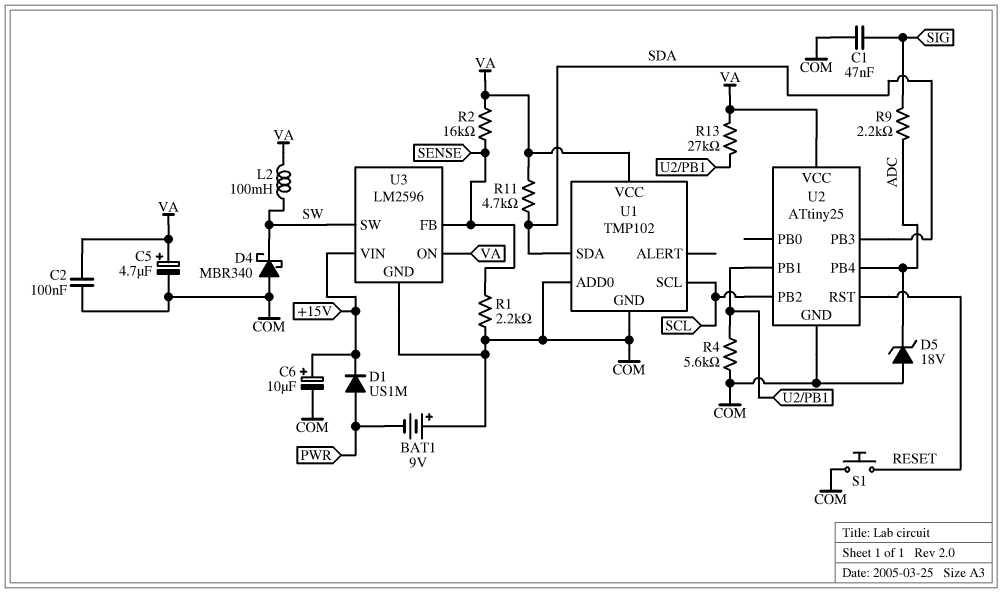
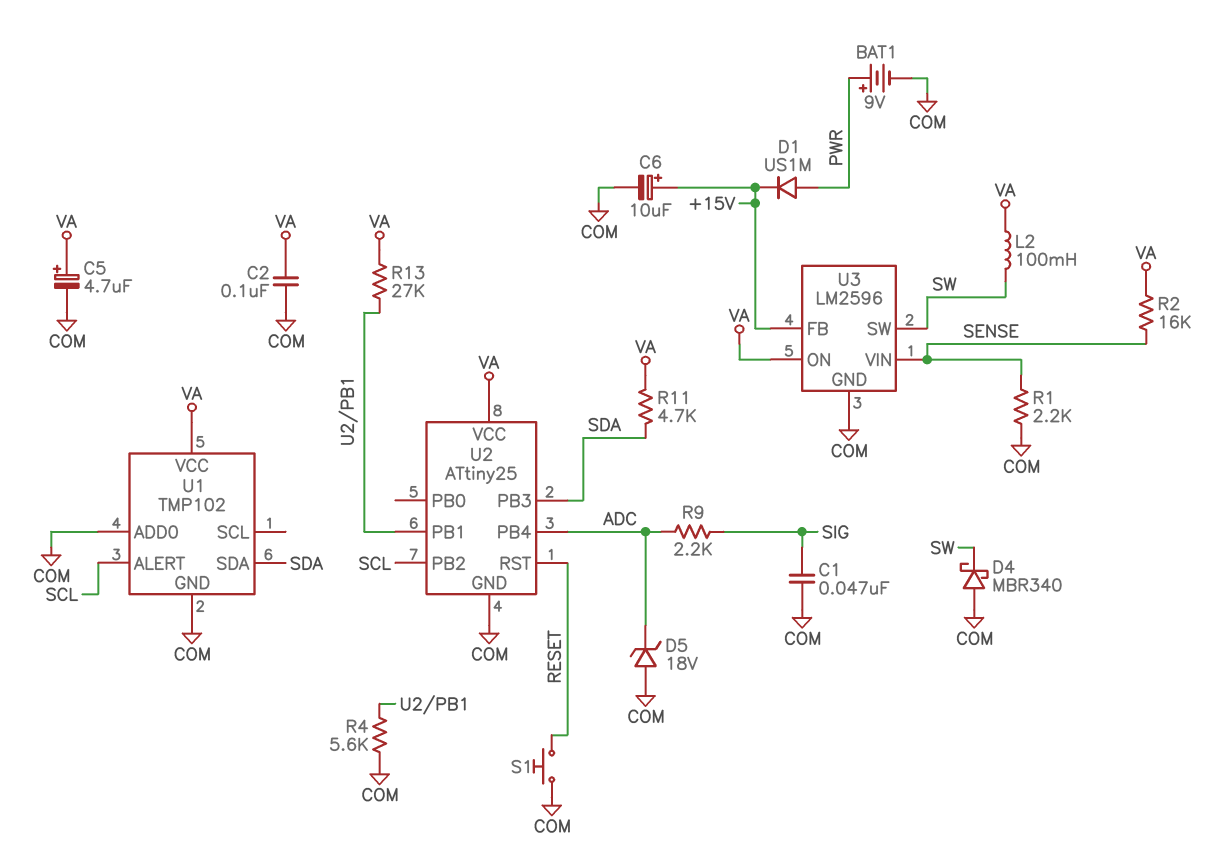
BAT1: 9V (plus COM, minus PWR) -> 9V (plus PWR, minus COM)
U1 pin ALERT: none -> SCL
U1 pin SCL: SCL -> none
U3 pin FB: SENSE -> +15V
U3 pin VIN: +15V -> SENSE

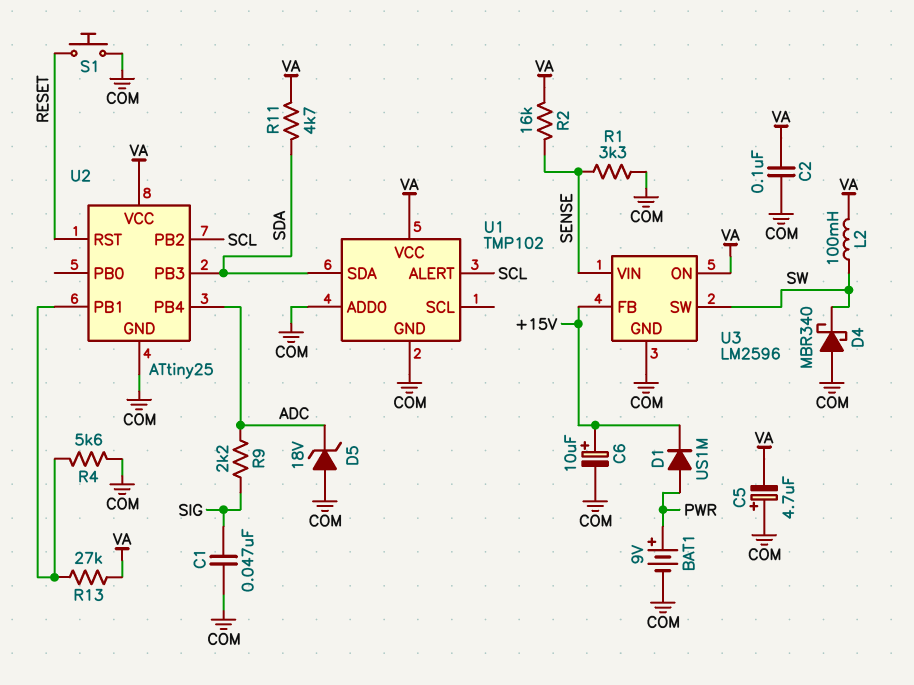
C5: 4.7uF (plus VA, minus COM) -> 4.7uF (plus COM, minus VA)
R1: 2.2k (COM, SENSE) -> 3.3k (COM, SENSE)

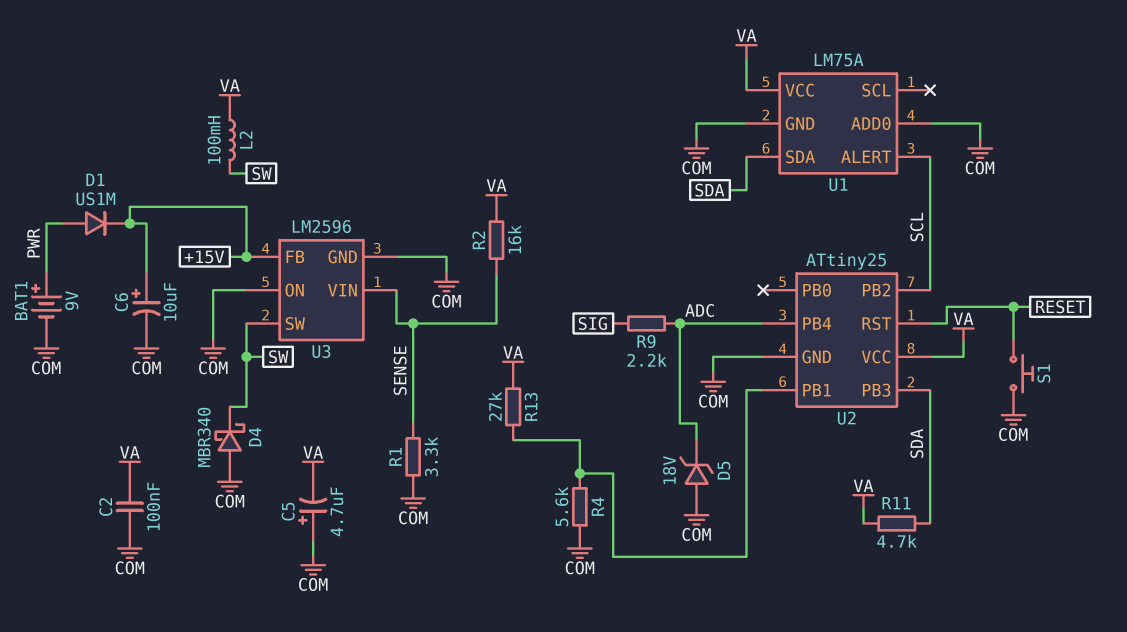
C1: 47nF (COM, SIG) -> none
U1: TMP102 -> LM75A
U3 pin ON: VA -> COM

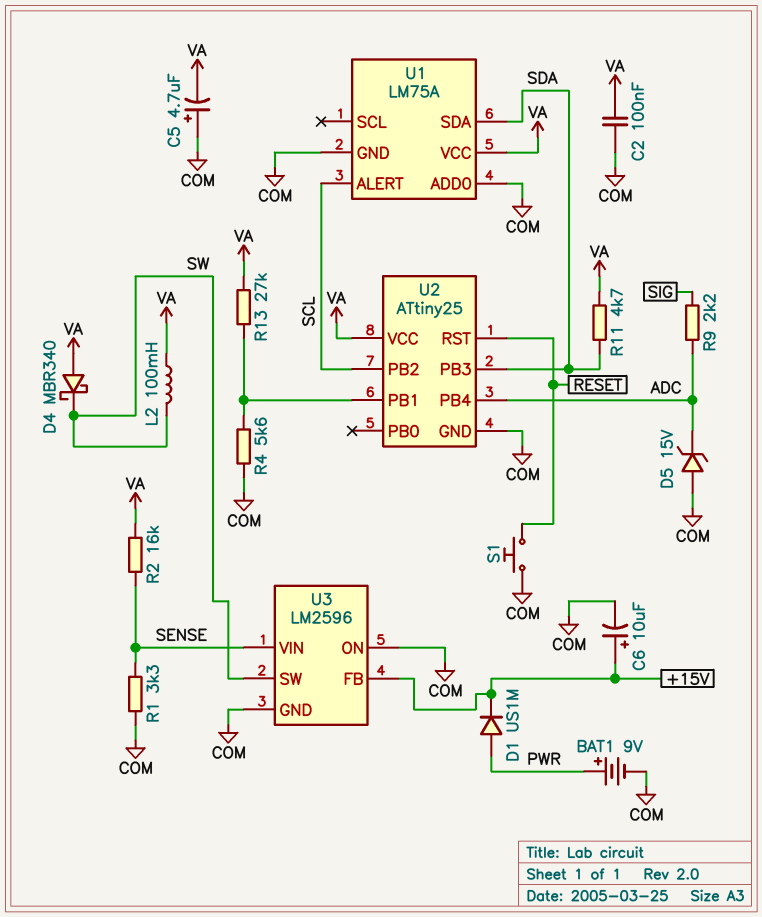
D4: schottky MBR340 (A COM, K SW) -> schottky MBR340 (A VA, K SW)
D5: zener 18V (A COM, K ADC) -> zener 15V (A COM, K ADC)

